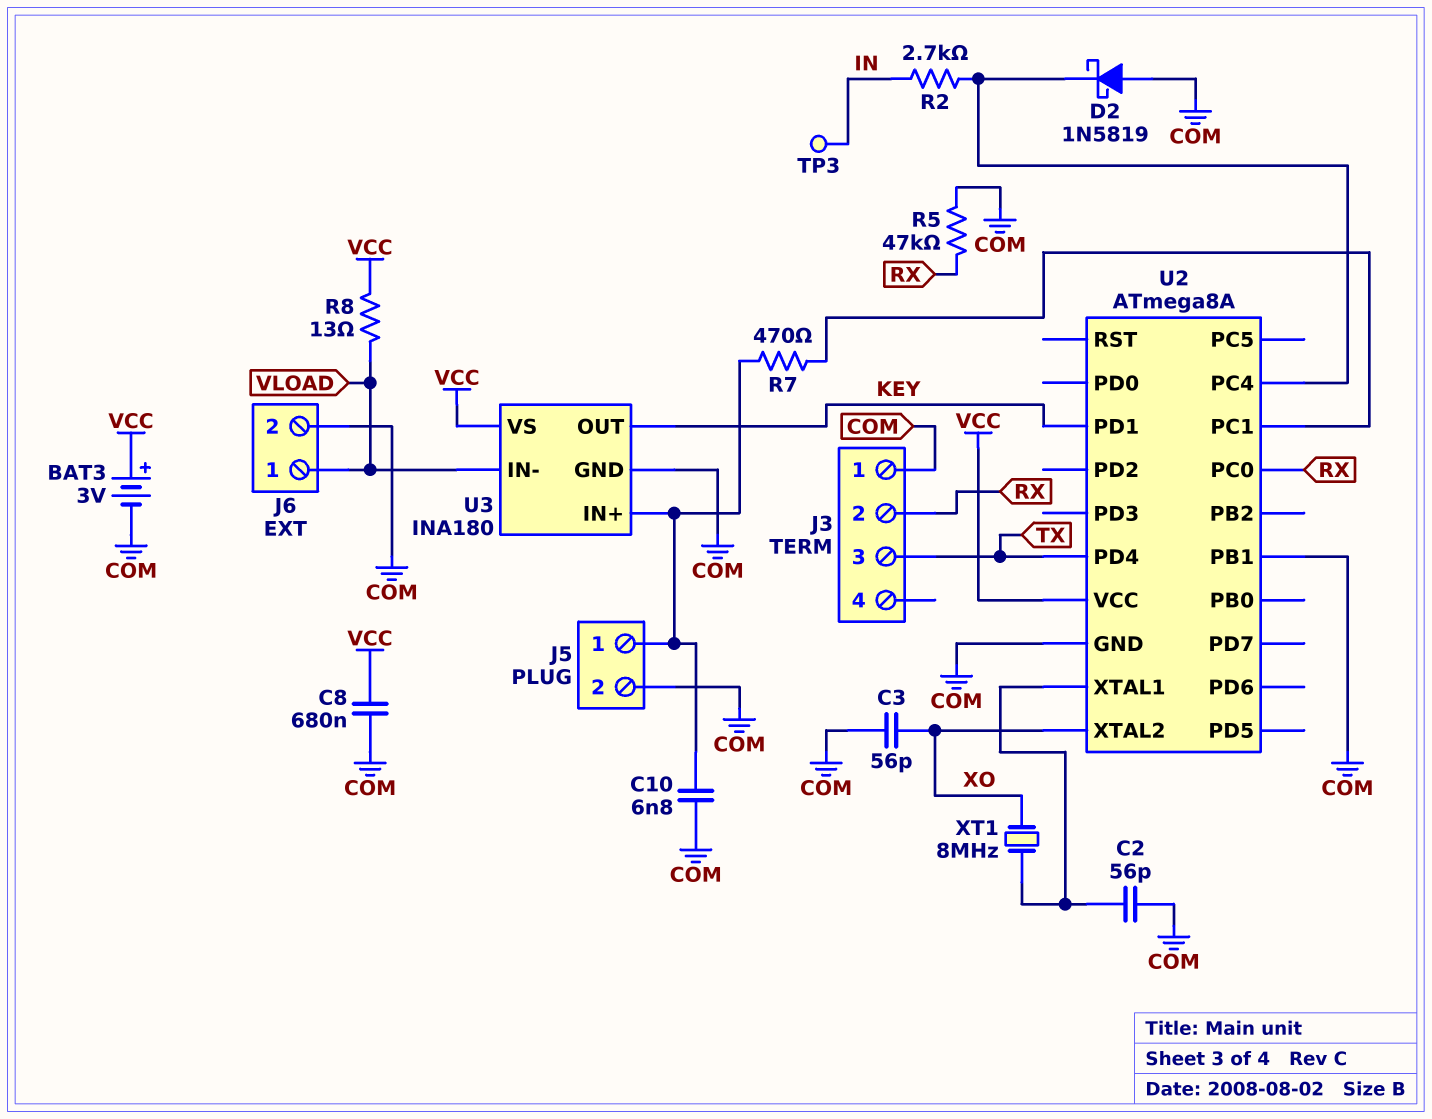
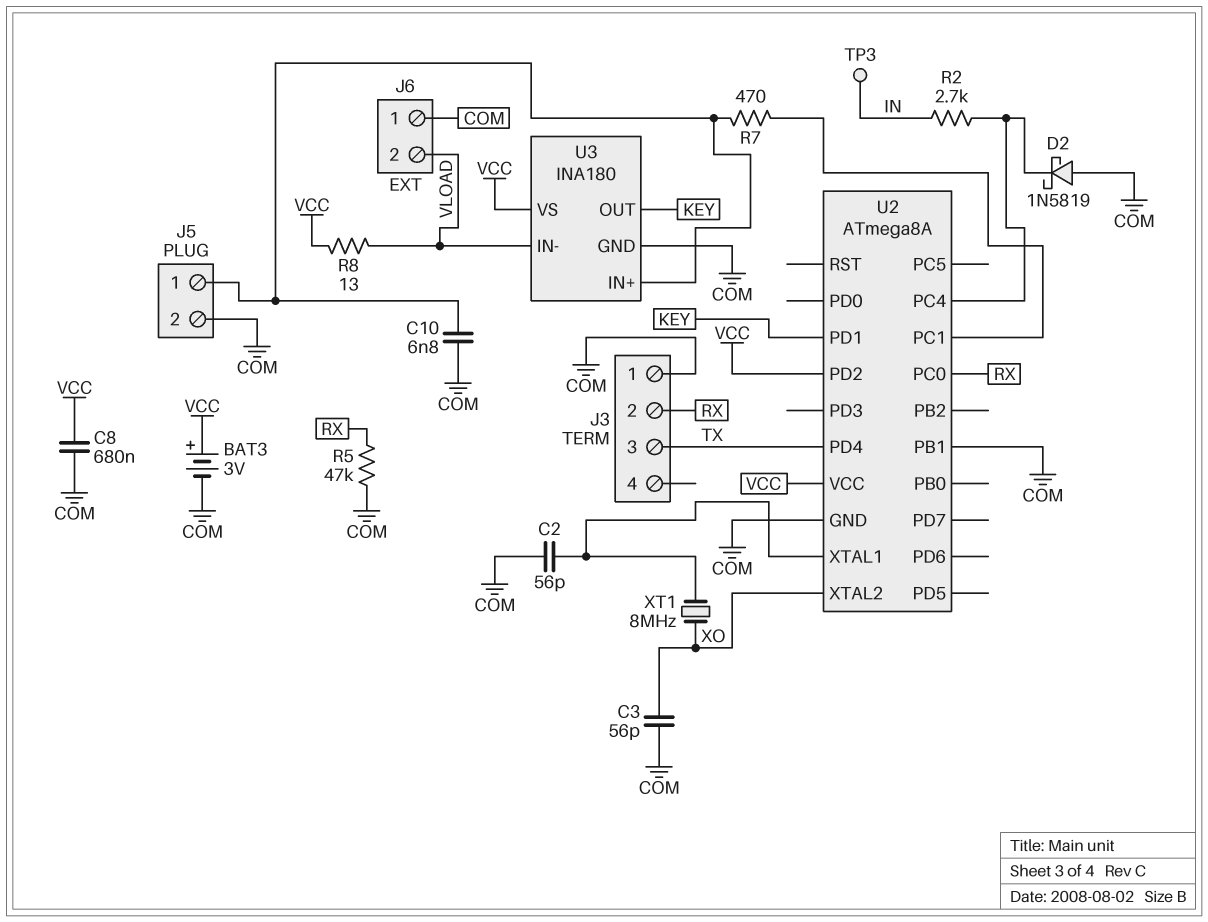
J6 pin 1: VLOAD -> COM
J6 pin 2: COM -> VLOAD
U2 pin PD2: none -> VCC

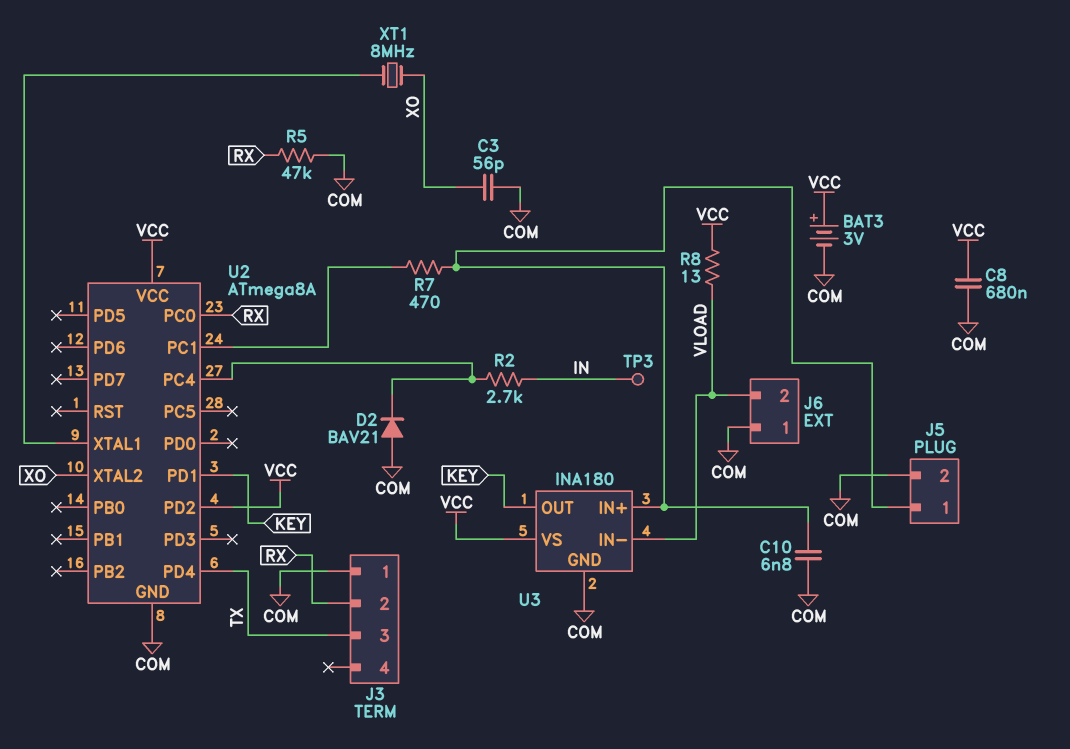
C2: 56pF (COM, U2/XTAL1) -> none
D2: schottky 1N5819 (A COM, K U2/PC4) -> diode BAV21 (A COM, K U2/PC4)
U2 pin PB1: COM -> none

